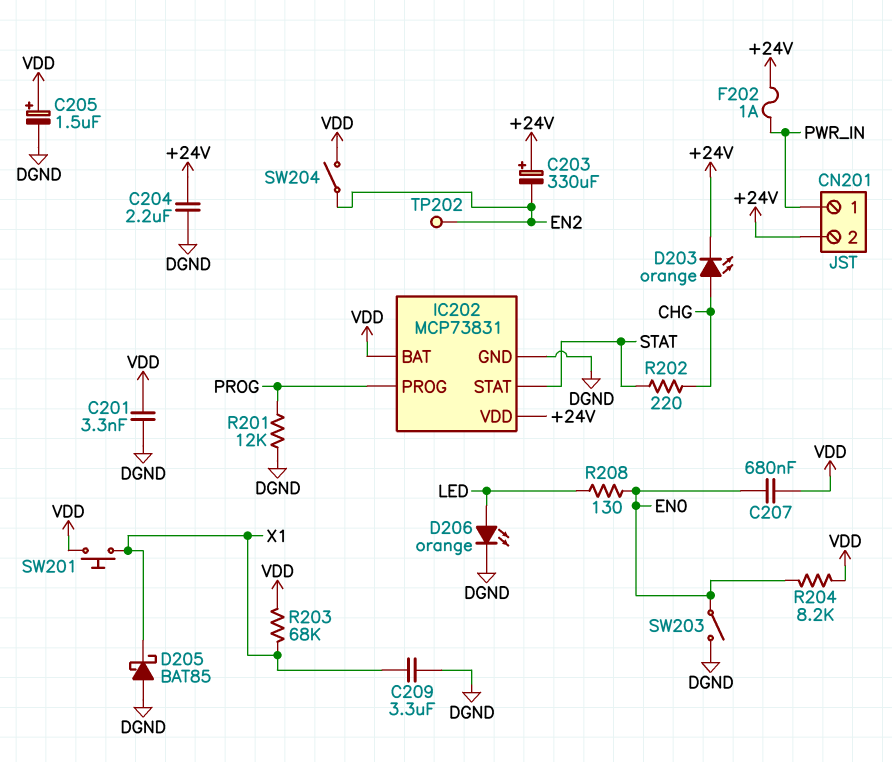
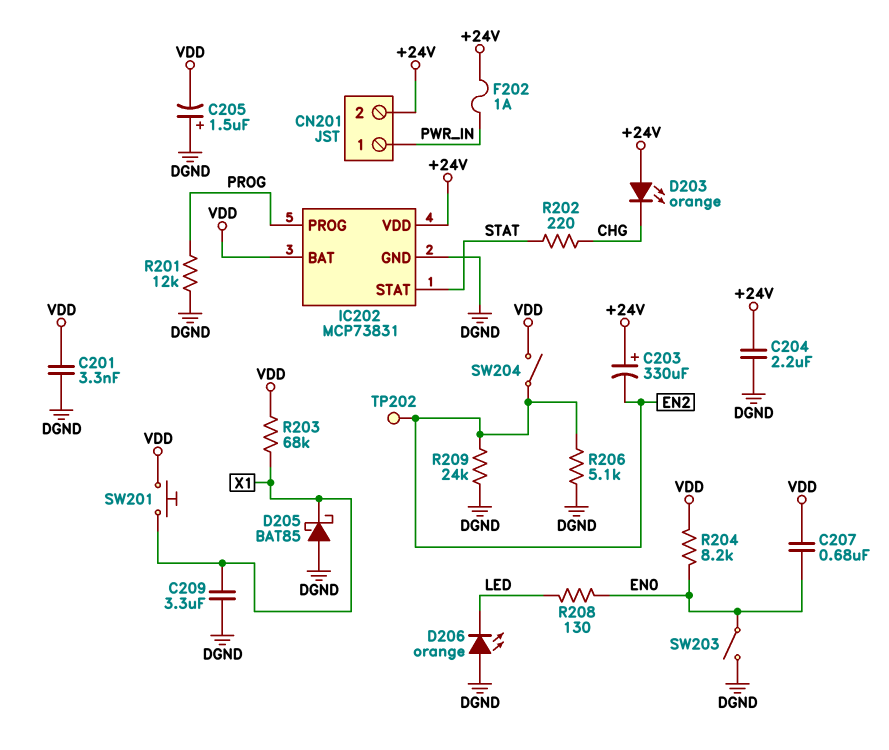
C205: 1.5uF (plus VDD, minus DGND) -> 1.5uF (plus DGND, minus VDD)
D203: LED orange (A CHG, K +24V) -> LED orange (A +24V, K CHG)
D206: LED orange (A LED, K DGND) -> LED orange (A DGND, K LED)
R206: none -> 5.1k (DGND, EN2)
R209: none -> 24k (DGND, EN2)

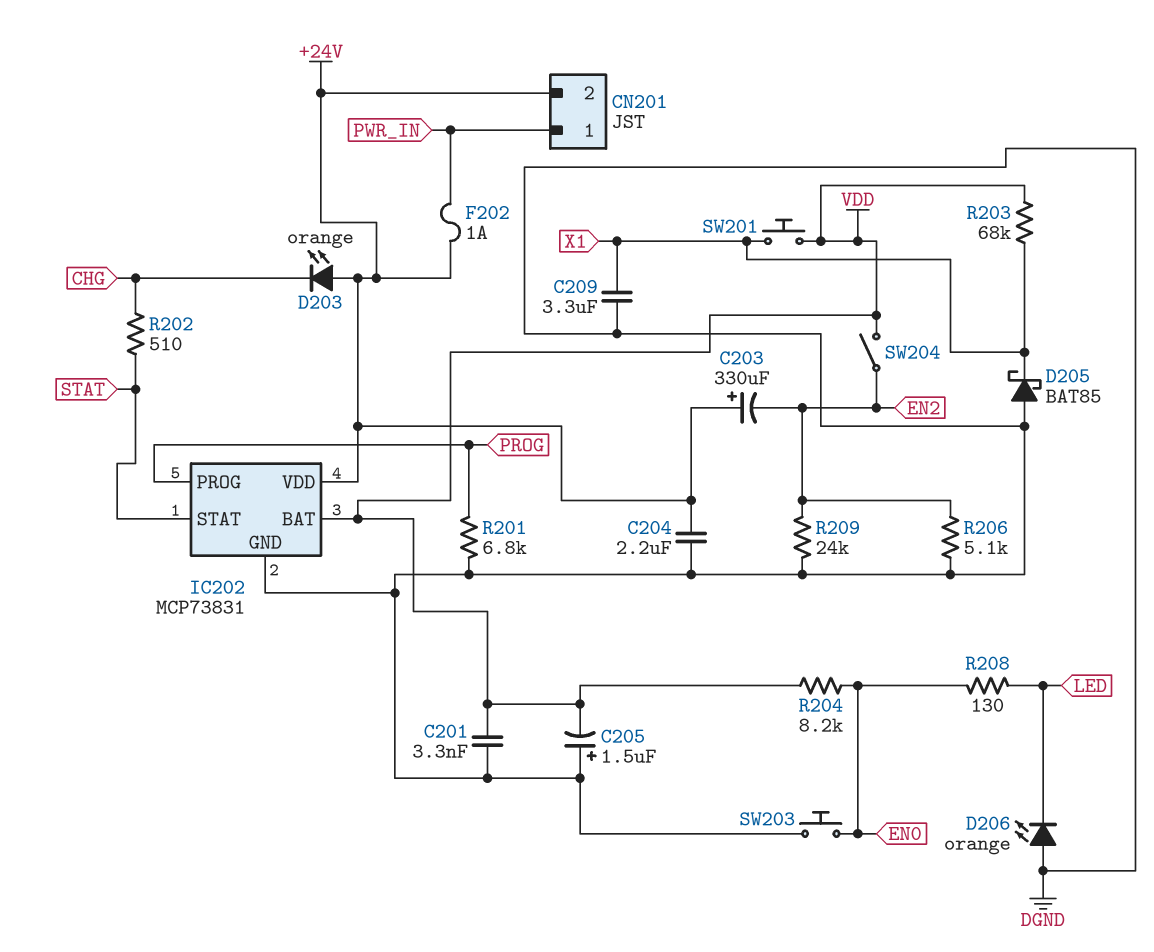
C207: 680nF (EN0, VDD) -> none
R201: 12k (DGND, PROG) -> 6.8k (DGND, PROG)
R202: 220 (CHG, STAT) -> 510 (CHG, STAT)
SW203: switch (DGND, EN0) -> button (DGND, EN0)
TP202: test point (EN2) -> none

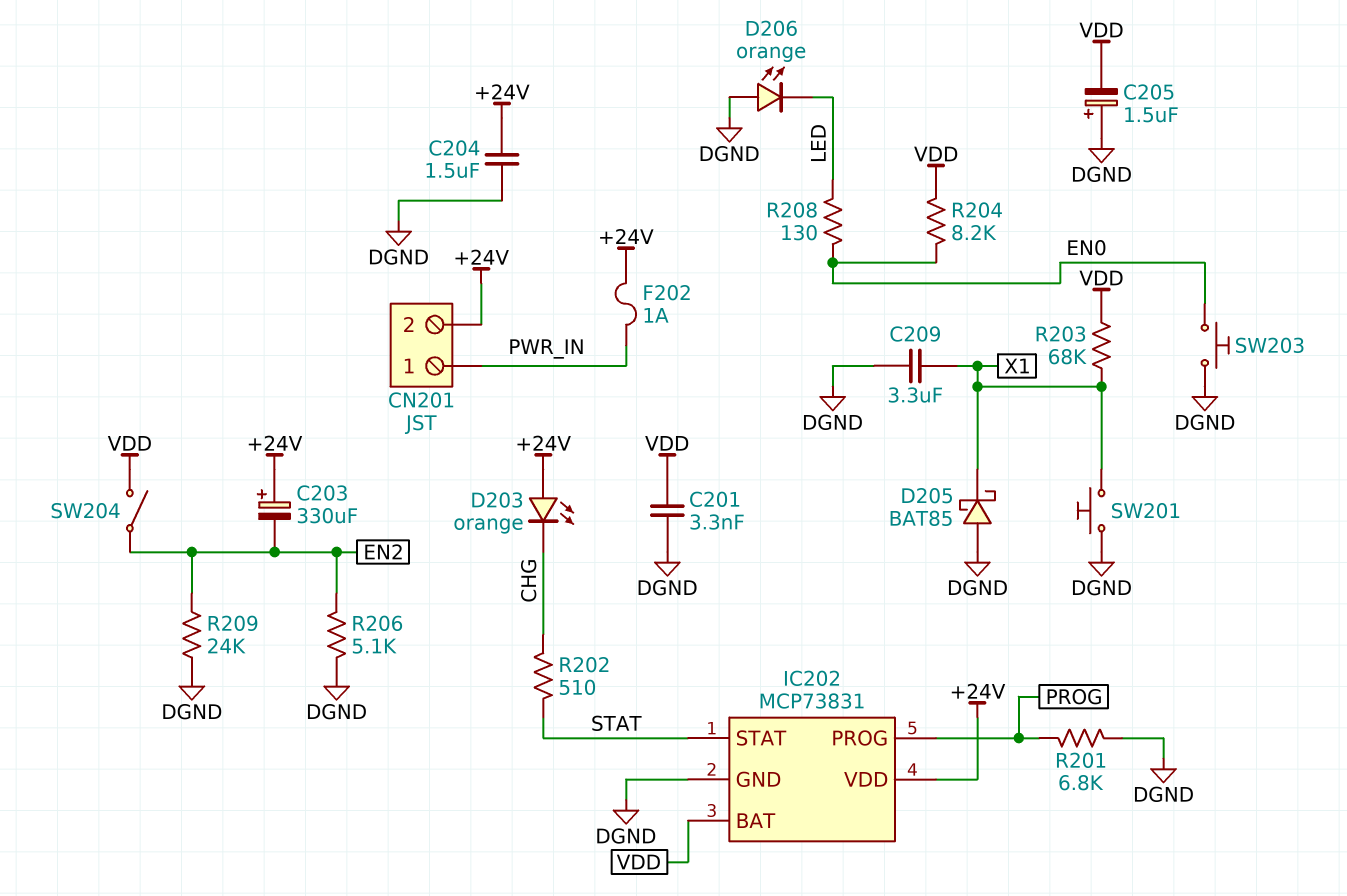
C204: 2.2uF (+24V, DGND) -> 1.5uF (+24V, DGND)
SW201: button (VDD, X1) -> button (DGND, X1)

